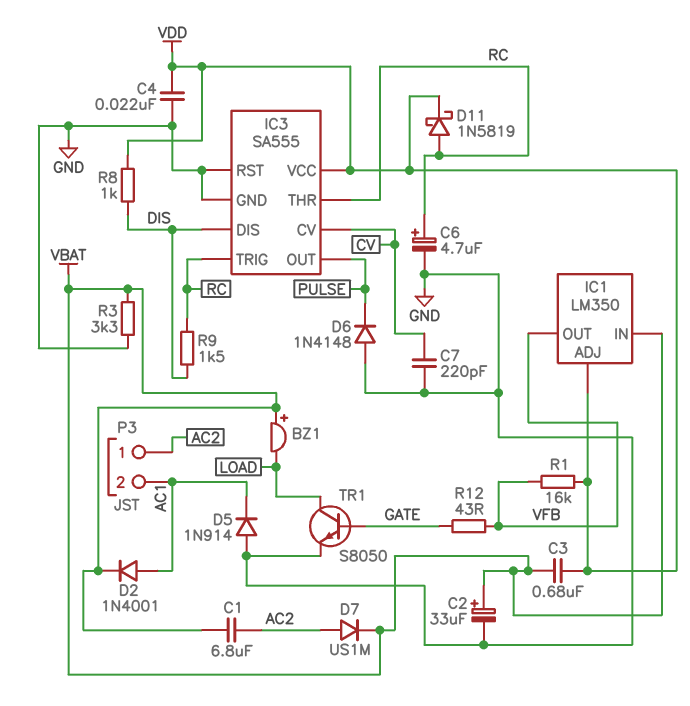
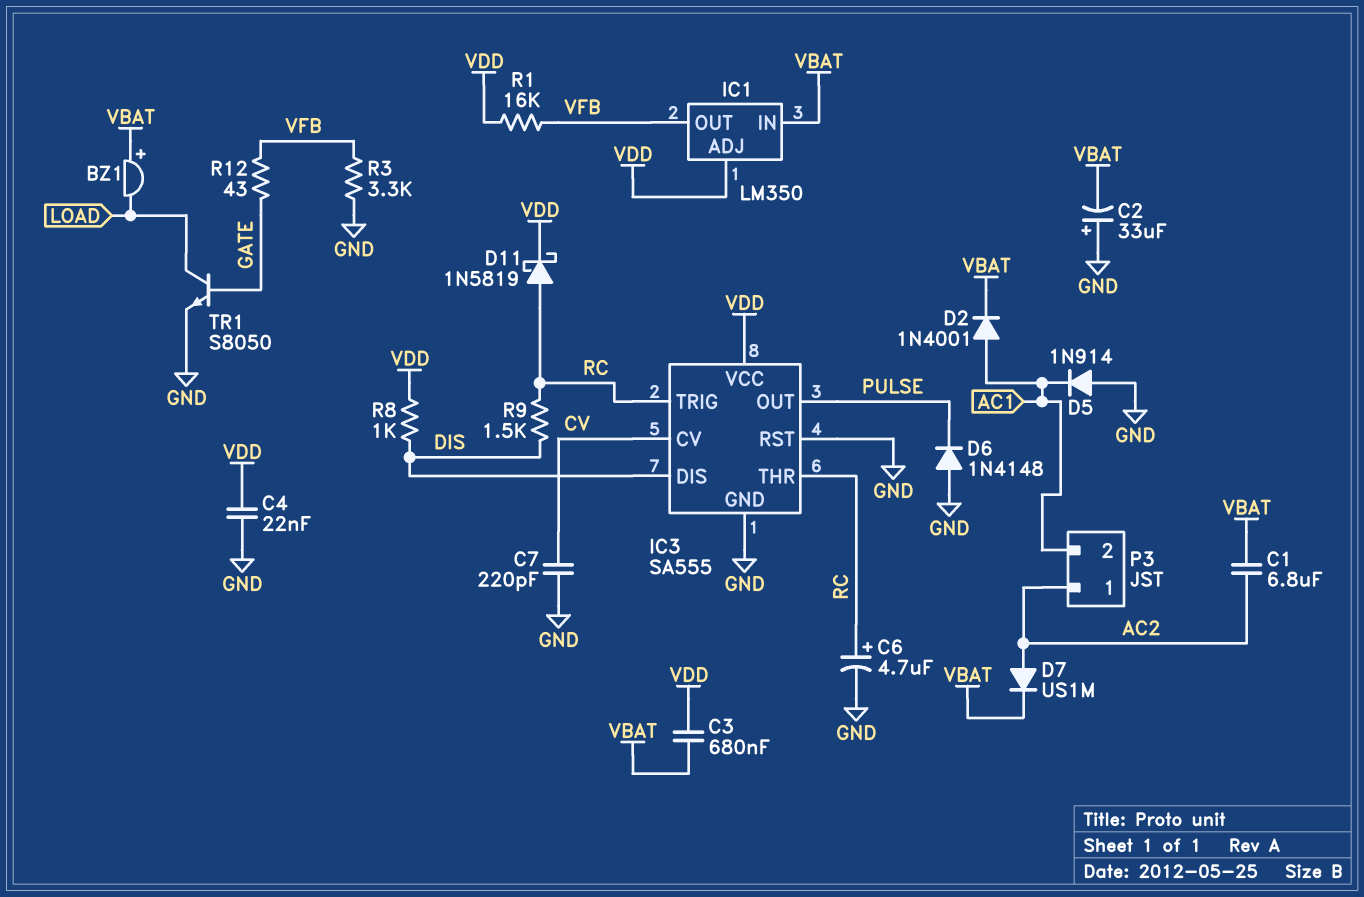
C2: 33uF (plus VBAT, minus GND) -> 33uF (plus GND, minus VBAT)
R3: 3.3k (GND, VBAT) -> 3.3k (GND, VFB)

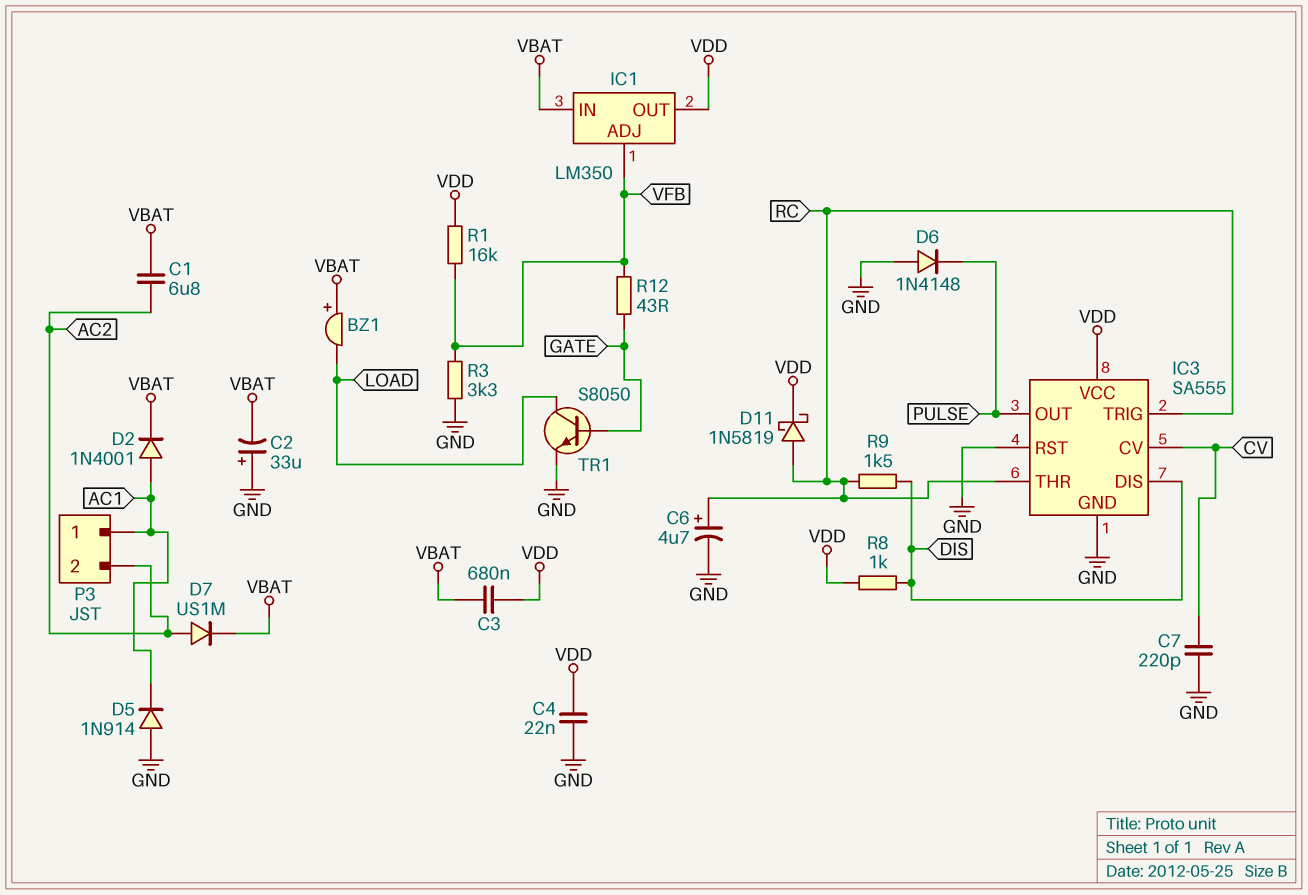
IC1 pin ADJ: VDD -> VFB
IC1 pin OUT: VFB -> VDD
P3 pin 1: AC2 -> AC1
P3 pin 2: AC1 -> AC2

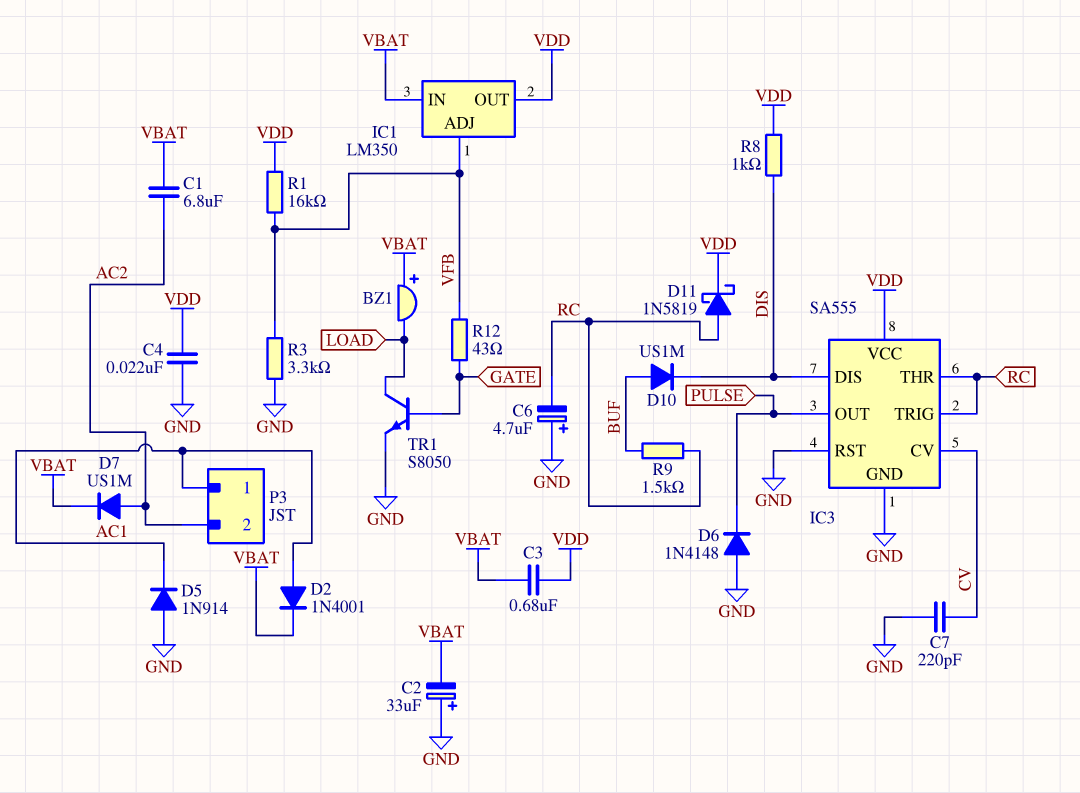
C6: 4.7uF (plus RC, minus GND) -> 4.7uF (plus GND, minus RC)
D10: none -> diode US1M (A BUF, K DIS)
R9: 1.5k (DIS, RC) -> 1.5k (BUF, RC)

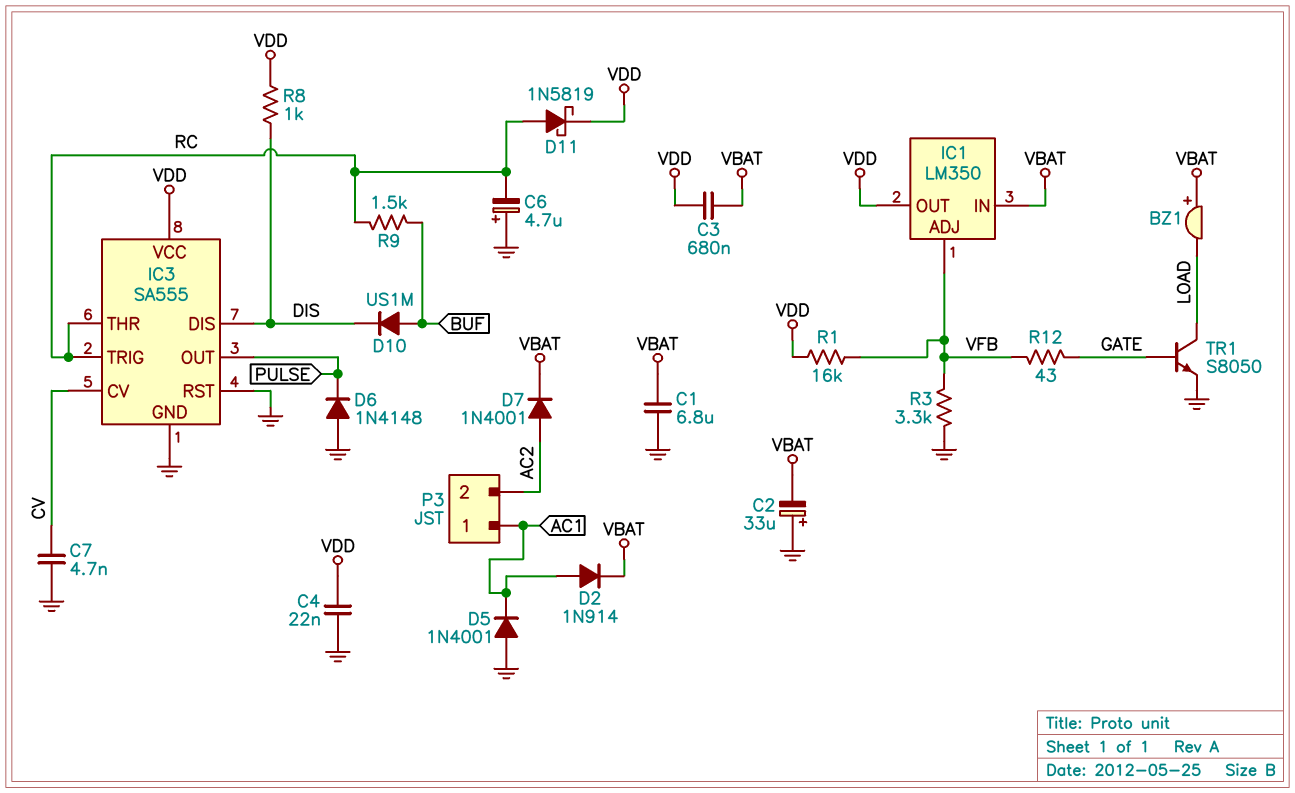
C1: 6.8uF (AC2, VBAT) -> 6.8uF (GND, VBAT)
C7: 220pF (CV, GND) -> 4.7nF (CV, GND)
D2: diode 1N4001 (A AC1, K VBAT) -> diode 1N914 (A AC1, K VBAT)
D5: diode 1N914 (A GND, K AC1) -> diode 1N4001 (A GND, K AC1)
D7: diode US1M (A AC2, K VBAT) -> diode 1N4001 (A AC2, K VBAT)

